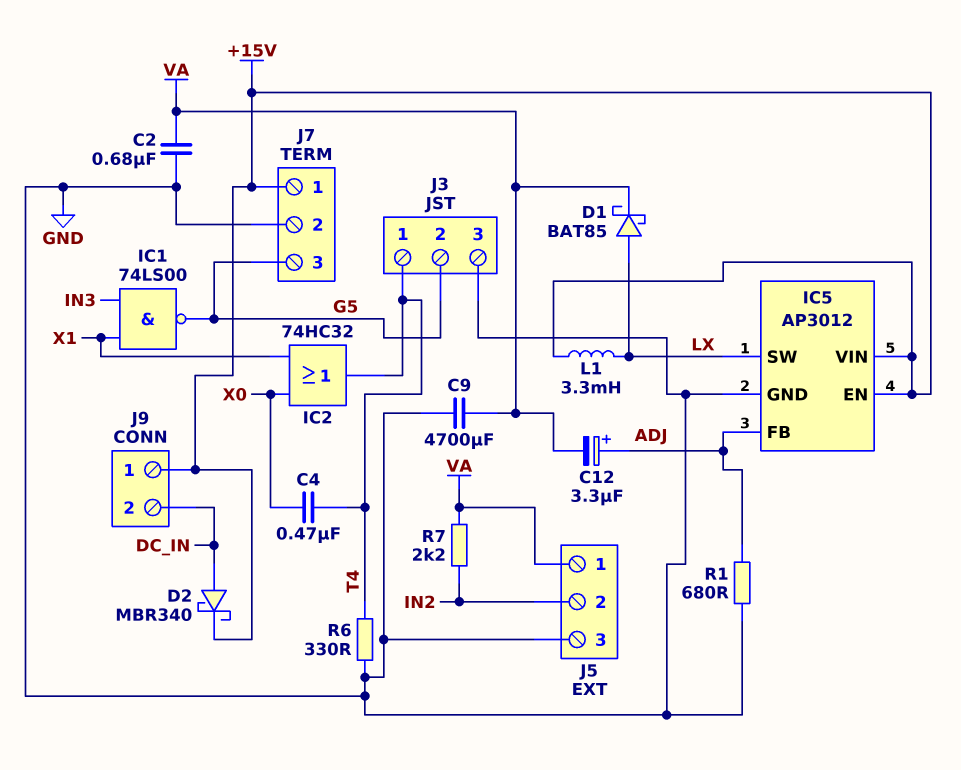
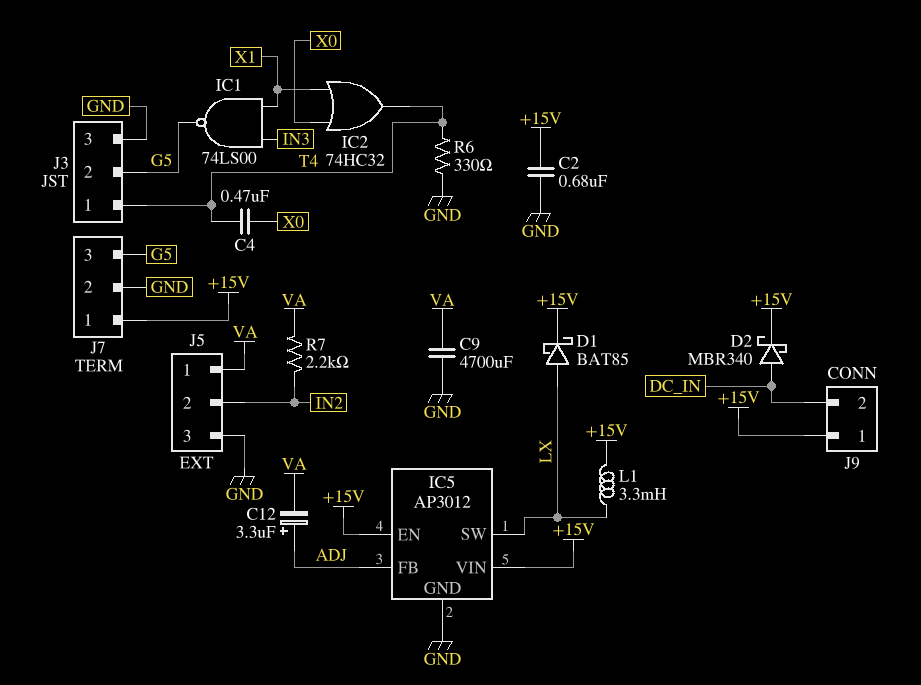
C2: 680nF (GND, VA) -> 680nF (+15V, GND)
D1: schottky BAT85 (A LX, K VA) -> schottky BAT85 (A LX, K +15V)
R1: 680 (ADJ, GND) -> none

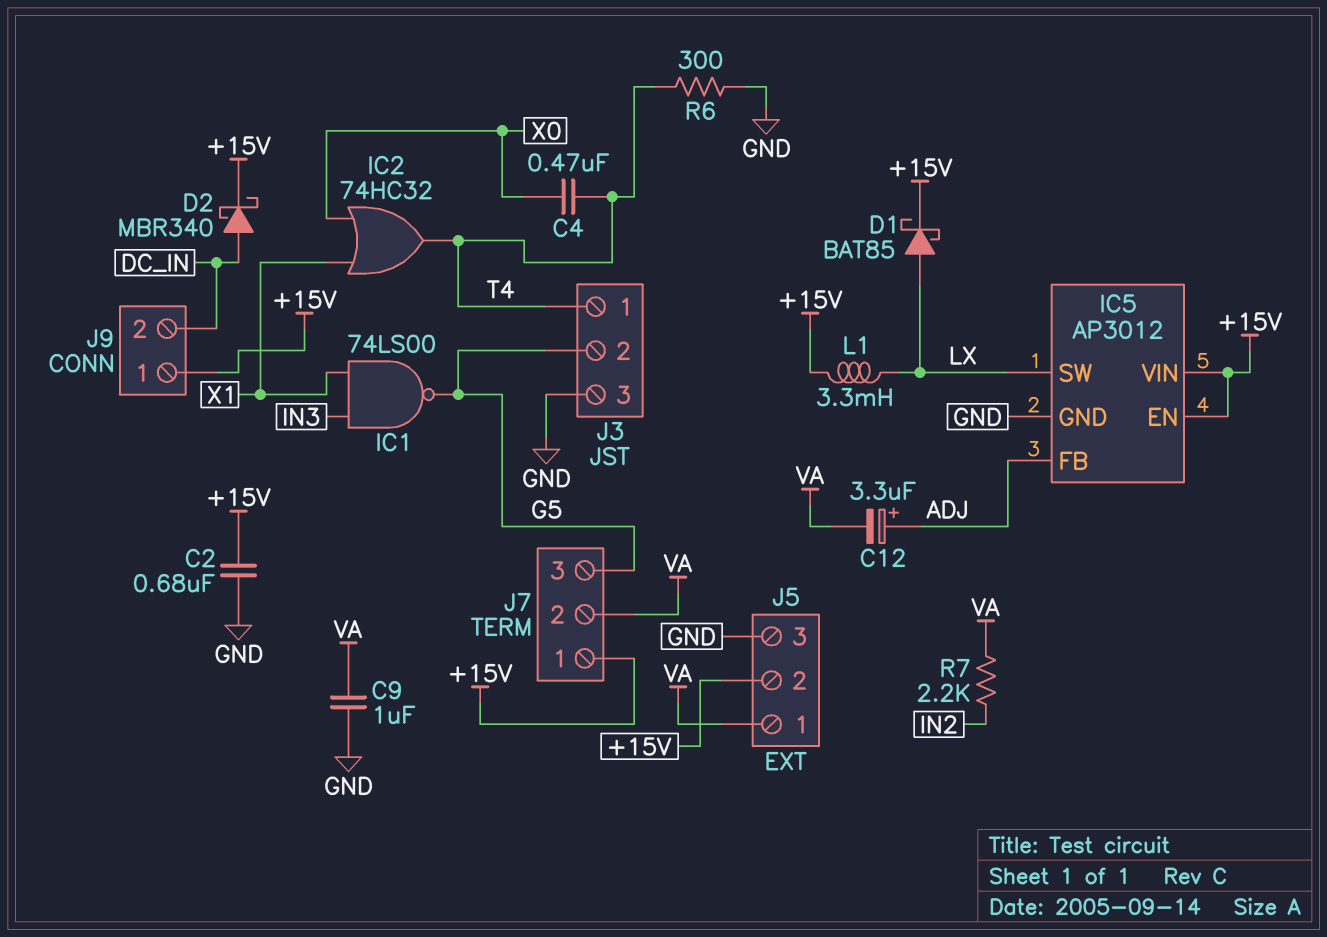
C9: 4700uF (GND, VA) -> 1uF (GND, VA)
J5 pin 2: IN2 -> +15V
J7 pin 2: GND -> VA
R6: 330 (GND, T4) -> 300 (GND, T4)

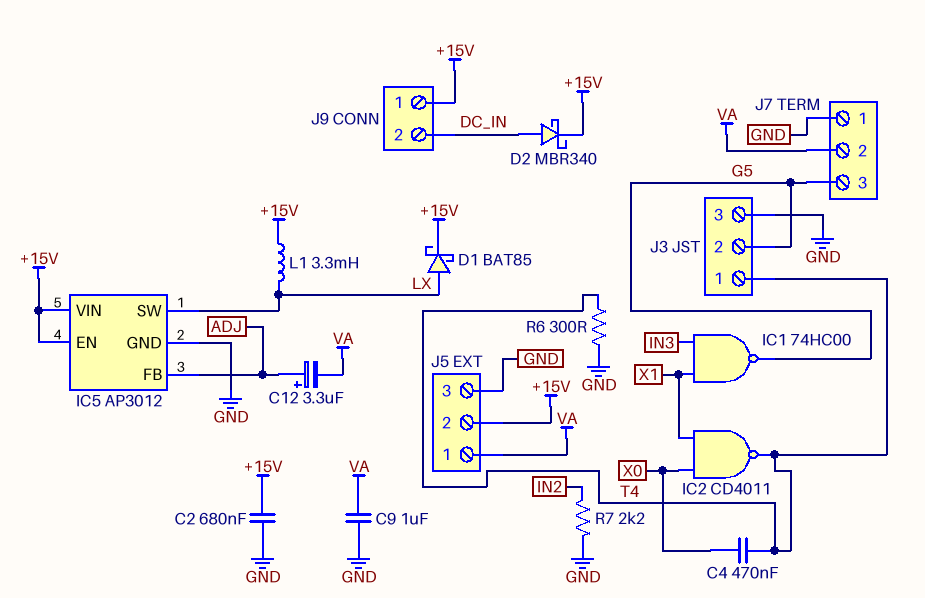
IC1: NAND 74LS00 (in IN3, in X1, out G5) -> NAND 74HC00 (in IN3, in X1, out G5)
IC2: OR 74HC32 (in X0, in X1, out T4) -> NAND CD4011 (in X0, in X1, out T4)
J7 pin 1: +15V -> GND
R7: 2.2k (IN2, VA) -> 2.2k (GND, IN2)

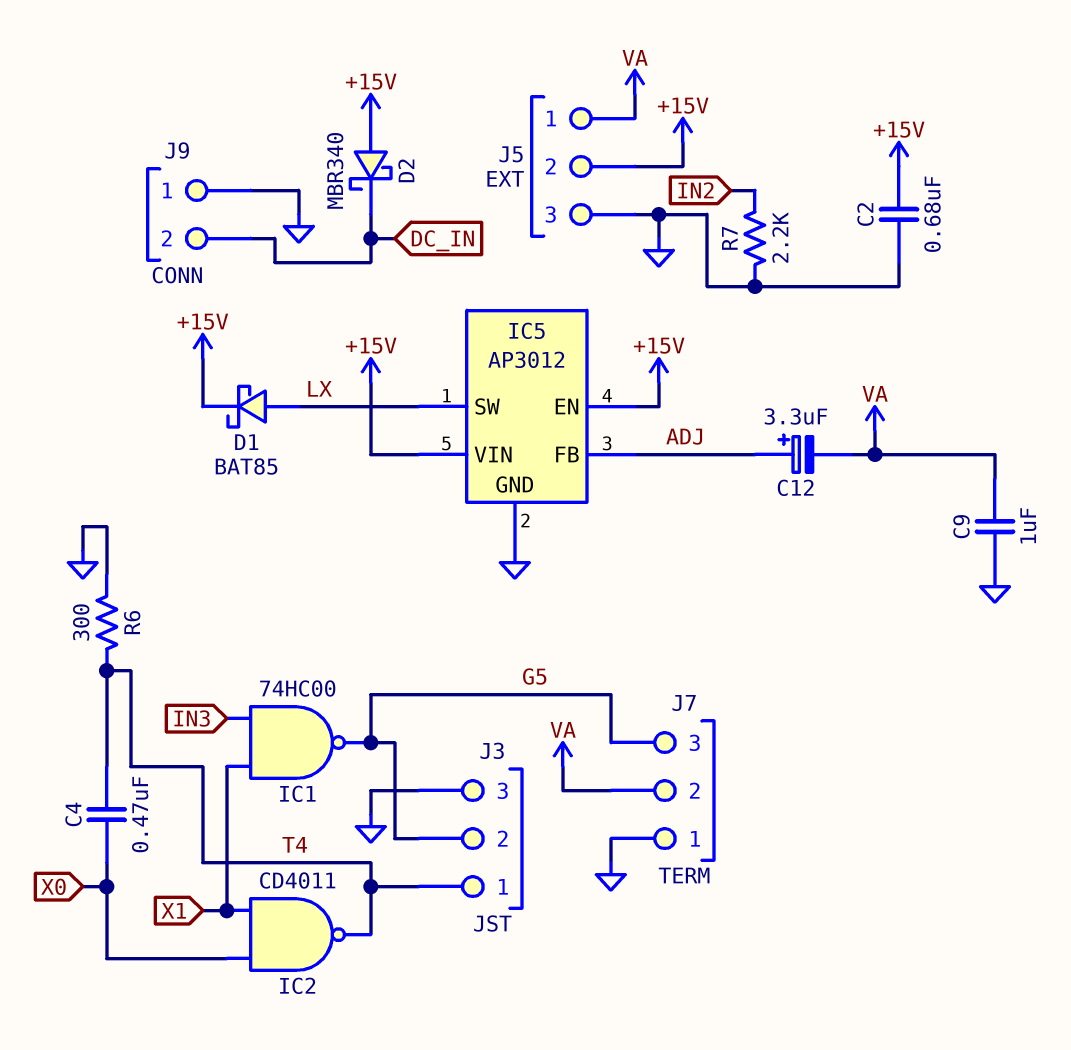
D2: schottky MBR340 (A DC_IN, K +15V) -> schottky MBR340 (A +15V, K DC_IN)
J9 pin 1: +15V -> GND
L1: 3.3mH (+15V, LX) -> none

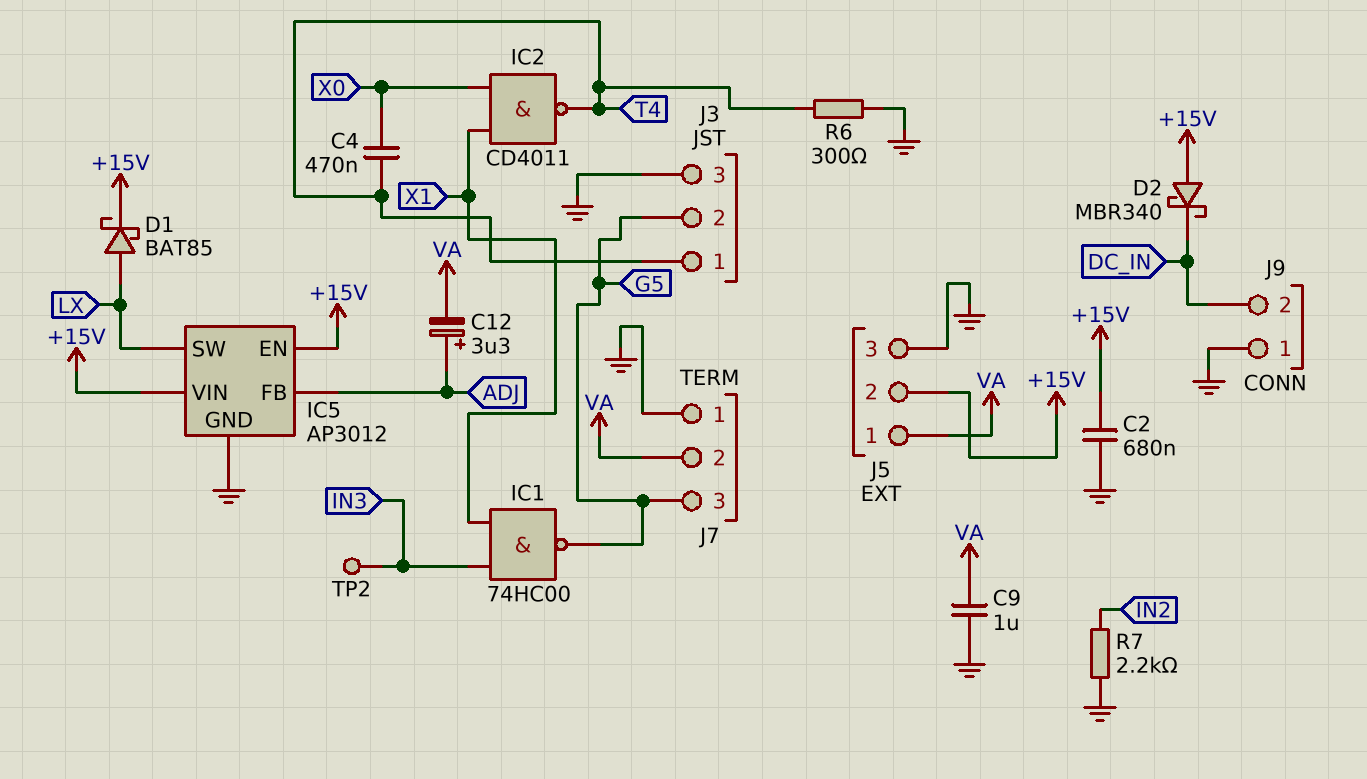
TP2: none -> test point (IN3)

